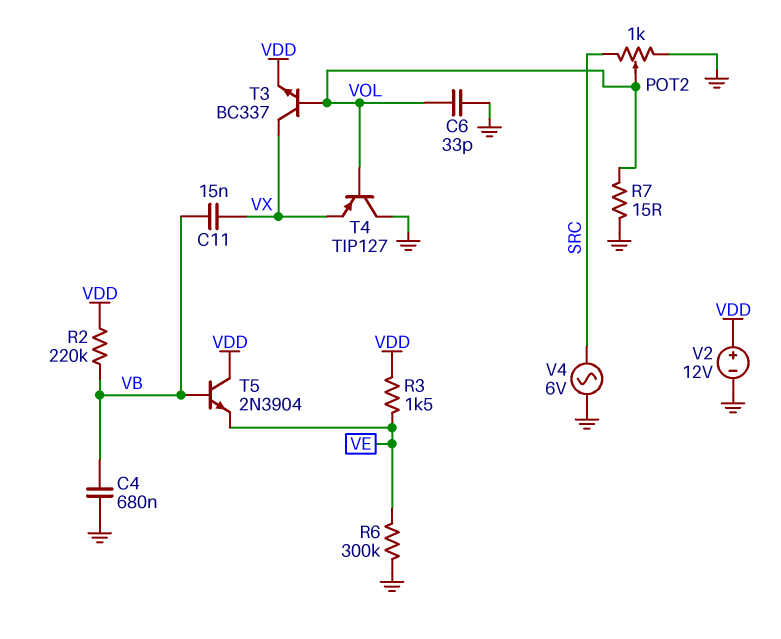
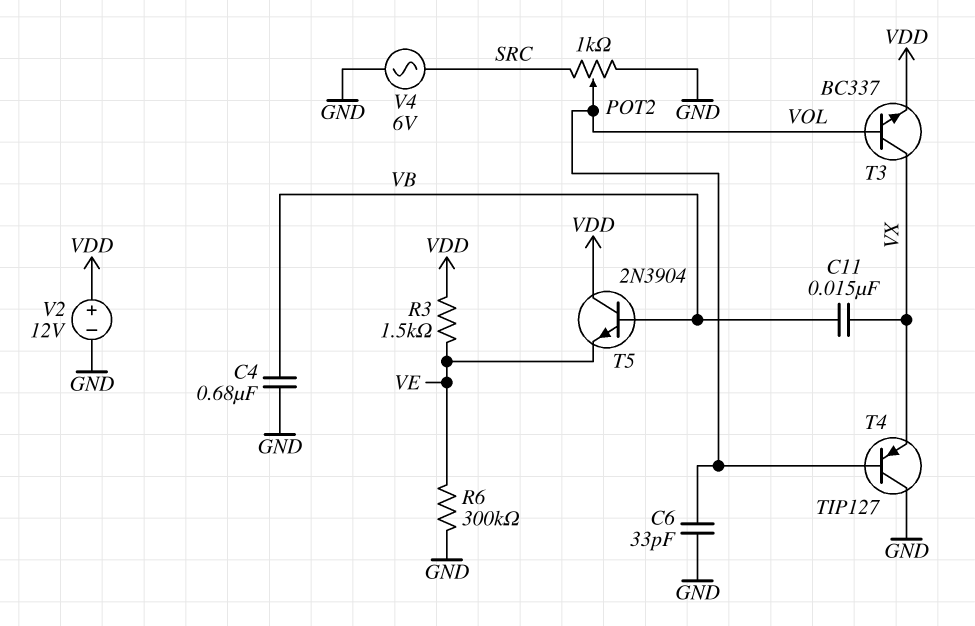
R2: 220k (VB, VDD) -> none
R7: 15 (GND, VOL) -> none

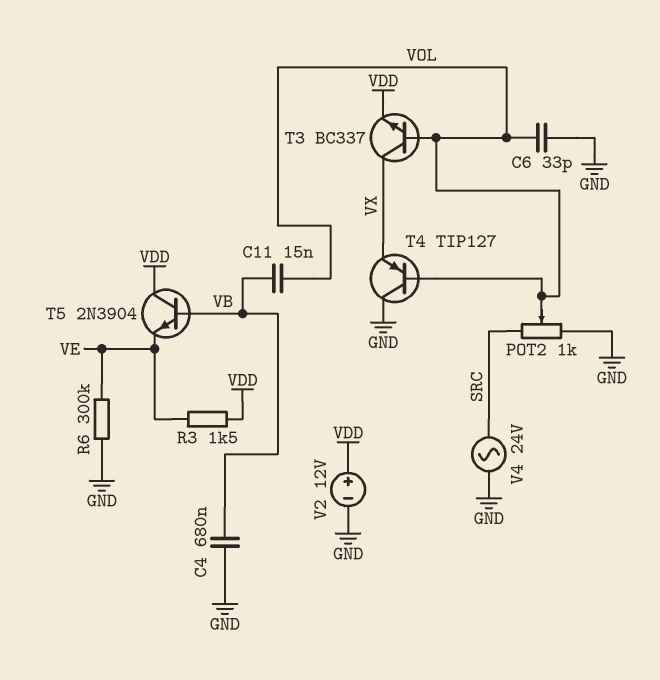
C11: 15nF (VB, VX) -> 15nF (VB, VOL)
V4: AC 6V (GND, SRC) -> AC 24V (GND, SRC)

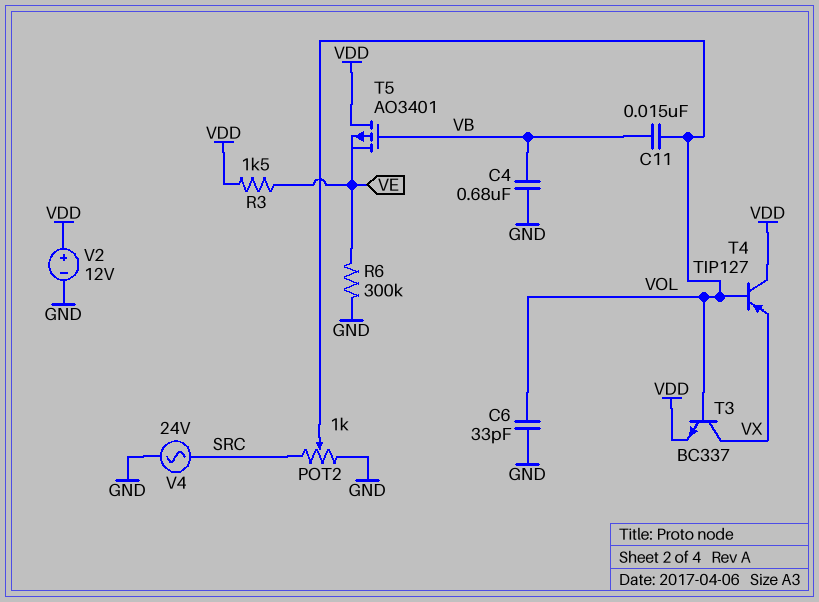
T4: PNP TIP127 (B VOL, C GND, E VX) -> PNP TIP127 (B VOL, C VDD, E VX)
T5: NPN 2N3904 (B VB, C VDD, E VE) -> PMOS AO3401 (G VB, D VDD, S VE)

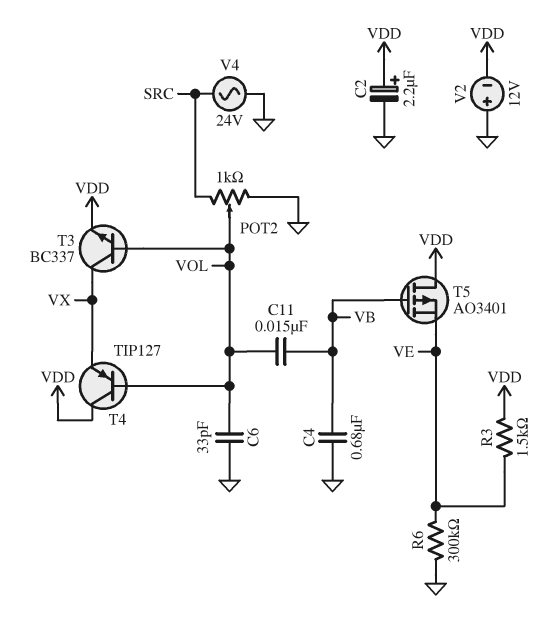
C2: none -> 2.2uF (plus VDD, minus GND)
V2: 12V (plus VDD, minus GND) -> 12V (plus GND, minus VDD)

